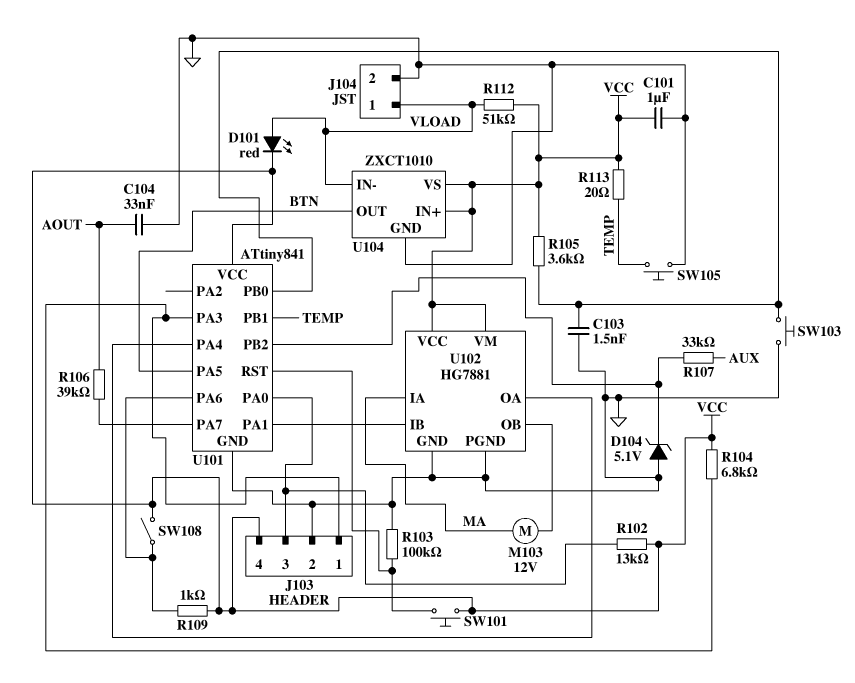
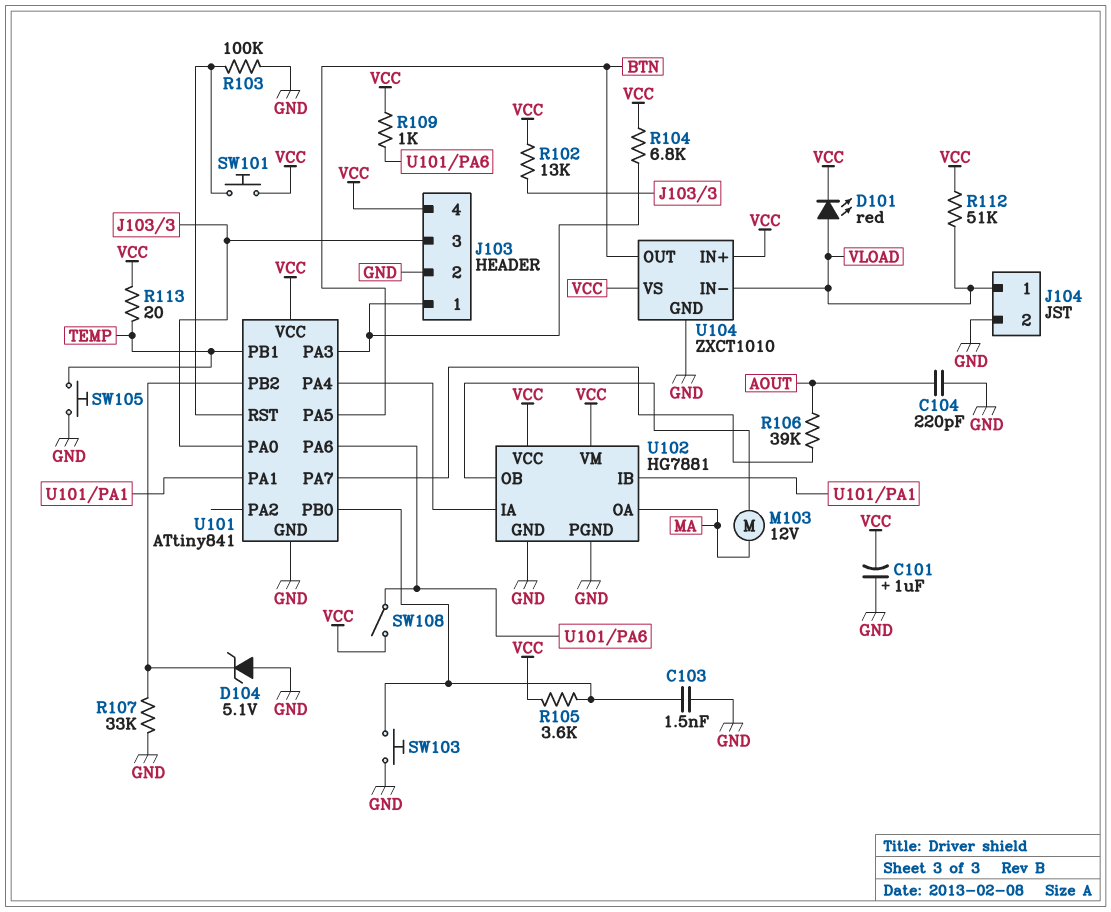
C101: 1uF (GND, VCC) -> 1uF (plus GND, minus VCC)
C104: 33nF (AOUT, GND) -> 220pF (AOUT, GND)
R107: 33k (AUX, U101/PB2) -> 33k (GND, U101/PB2)
U102 pin IA: MA -> U101/PA4
U102 pin OA: U101/PA4 -> MA

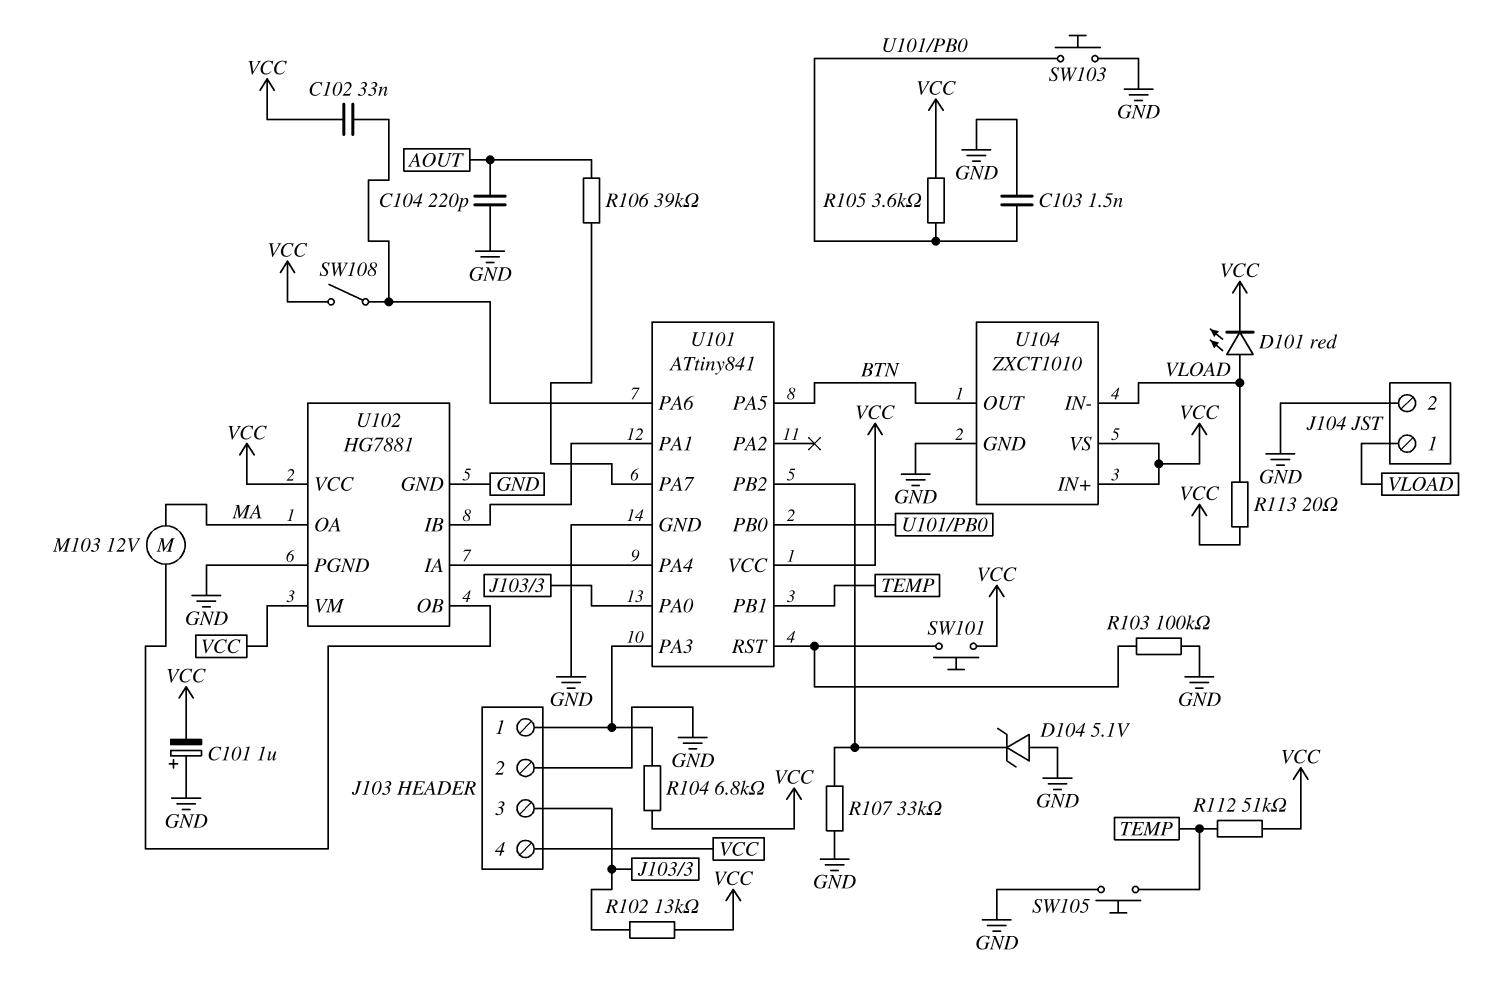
C102: none -> 33nF (U101/PA6, VCC)
R109: 1k (U101/PA6, VCC) -> none
R112: 51k (VCC, VLOAD) -> 51k (TEMP, VCC)
R113: 20 (TEMP, VCC) -> 20 (VCC, VLOAD)

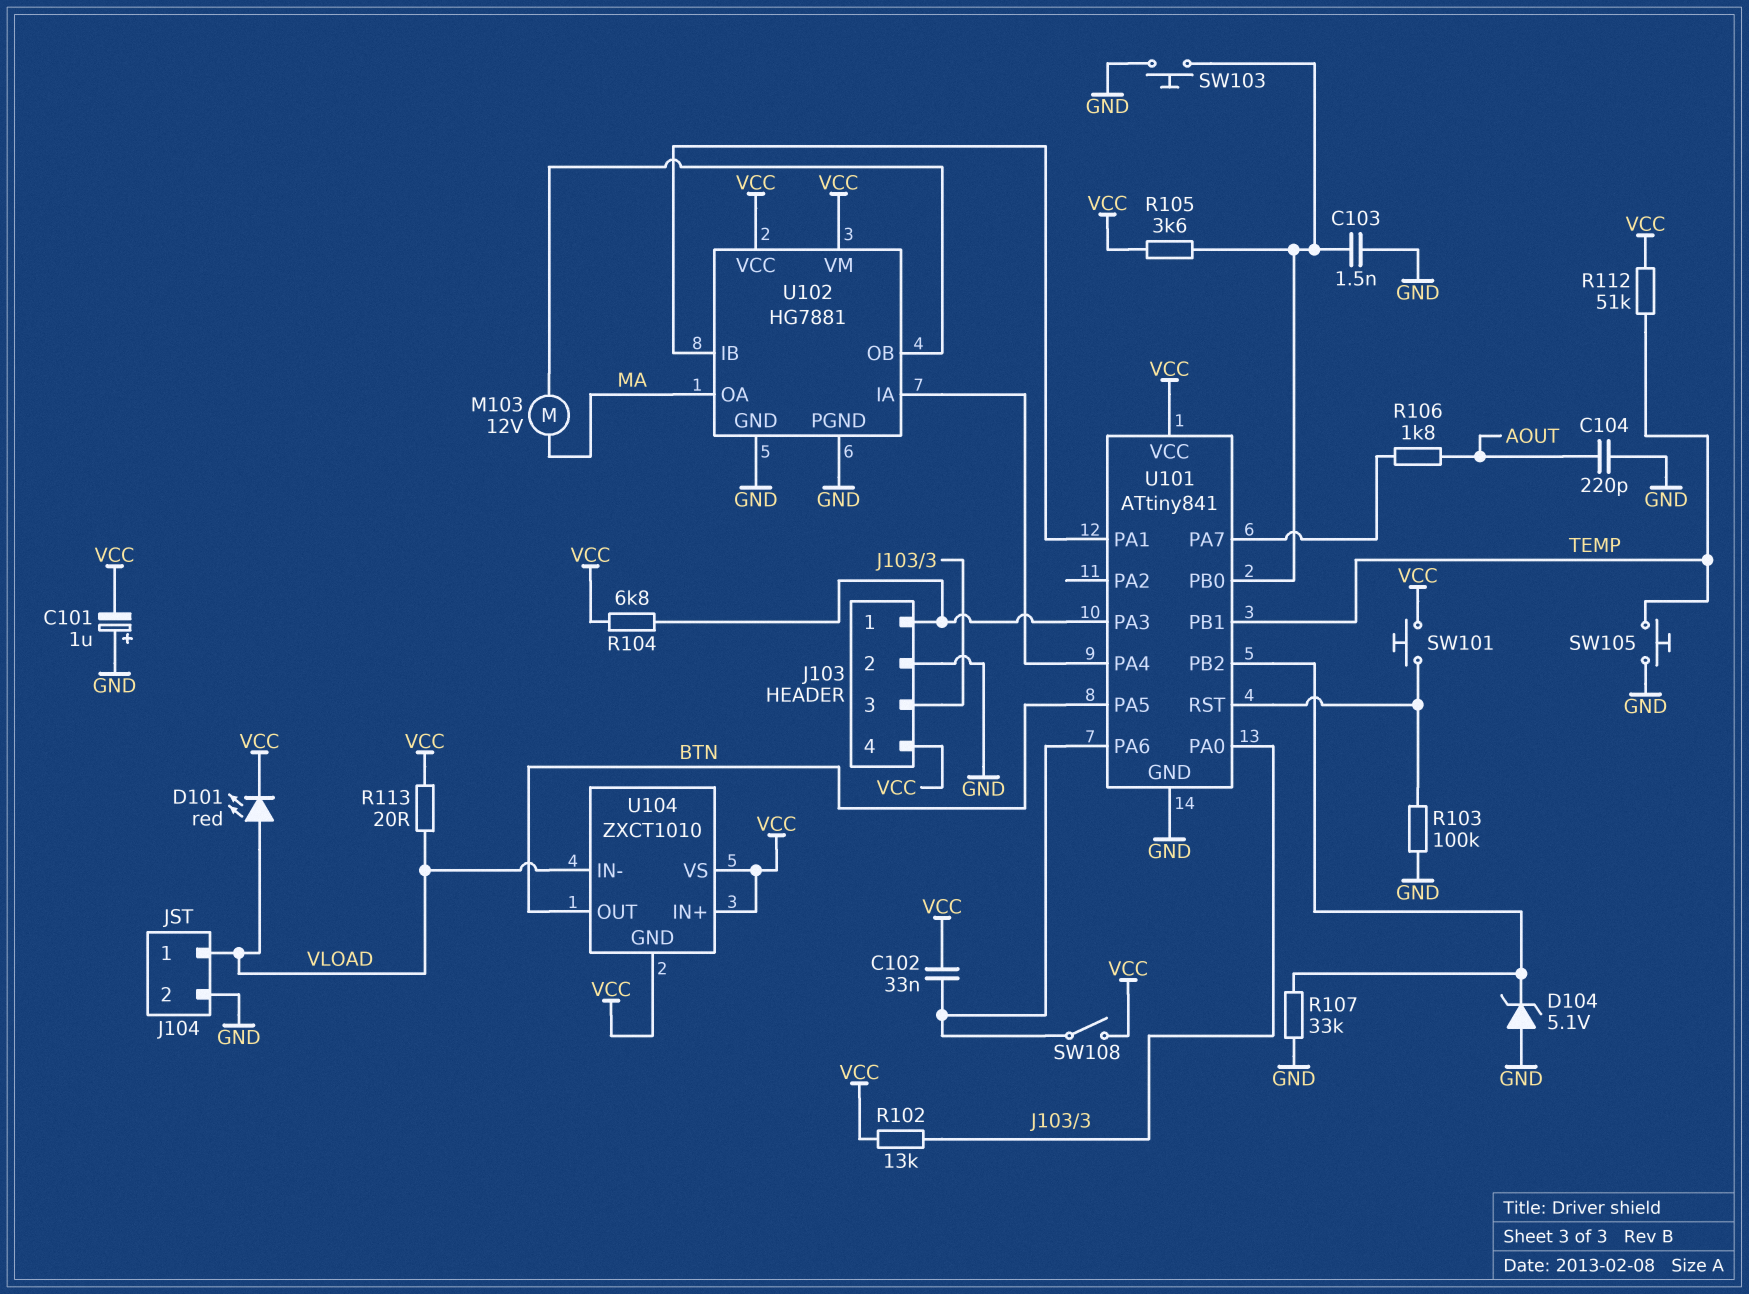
R106: 39k (AOUT, U101/PA7) -> 1.8k (AOUT, U101/PA7)
U104 pin GND: GND -> VCC

